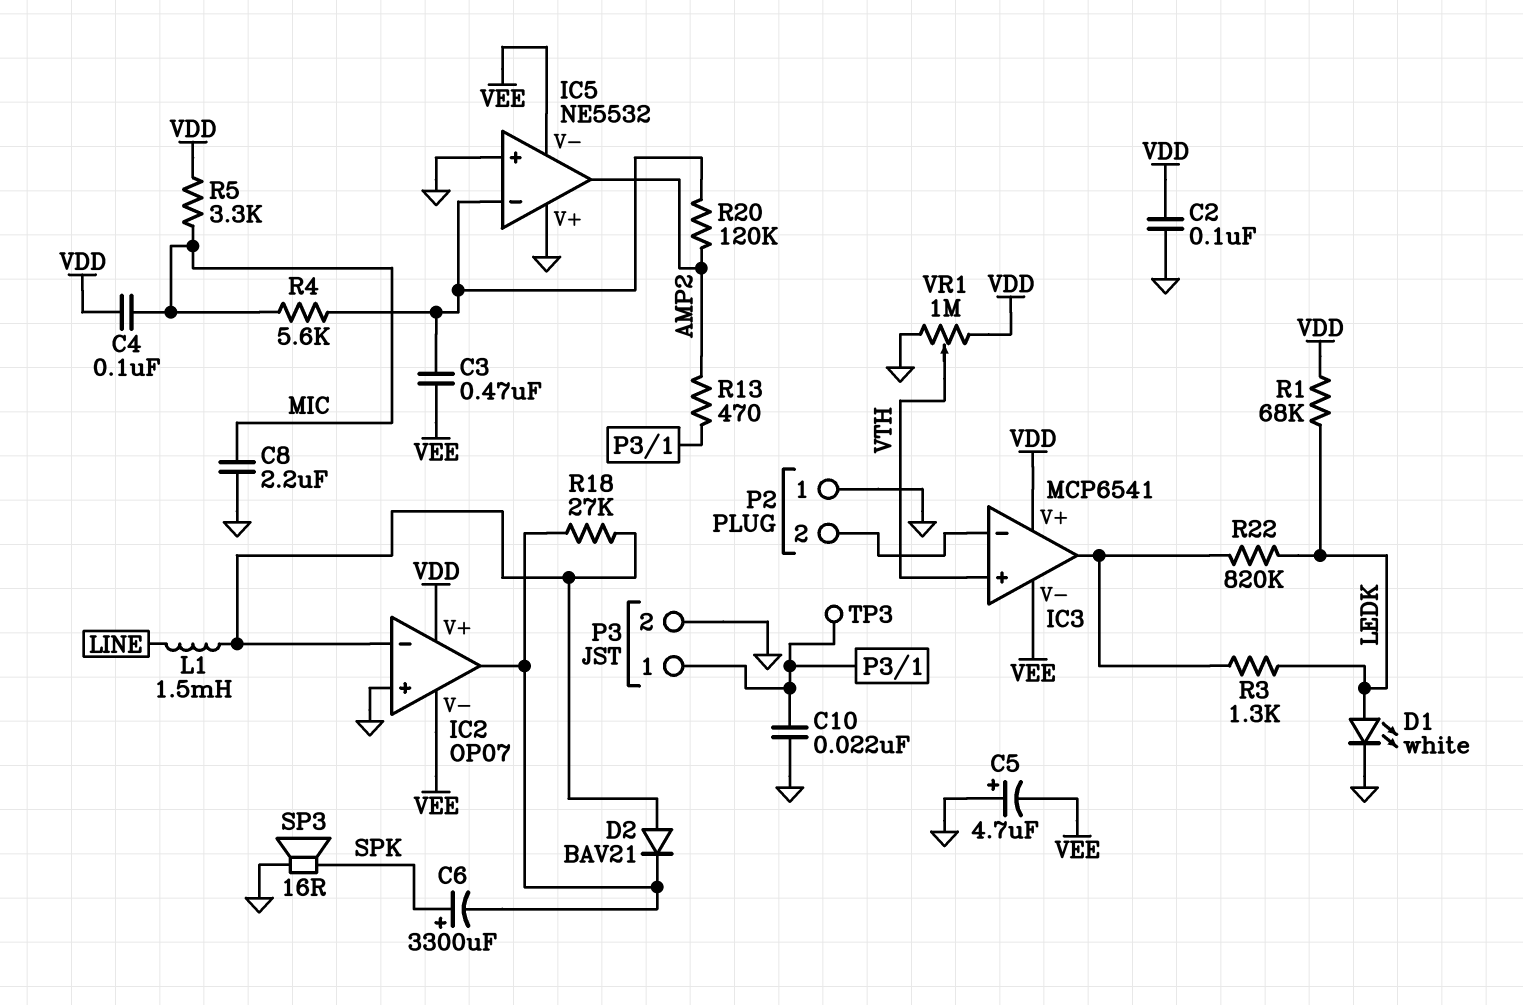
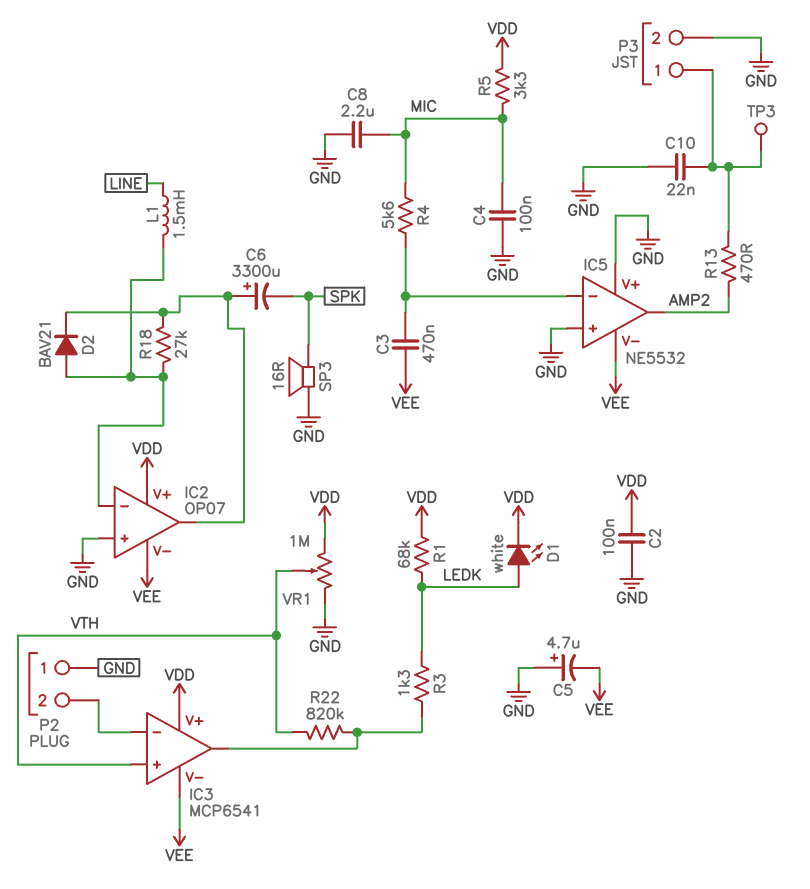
C4: 100nF (MIC, VDD) -> 100nF (GND, MIC)
C6: 3300uF (plus SPK, minus IC2/out) -> 3300uF (plus IC2/out, minus SPK)
D1: LED white (A LEDK, K GND) -> LED white (A LEDK, K VDD)
R20: 120k (AMP2, IC5/in-) -> none
R22: 820k (IC3/out, LEDK) -> 820k (IC3/out, VTH)

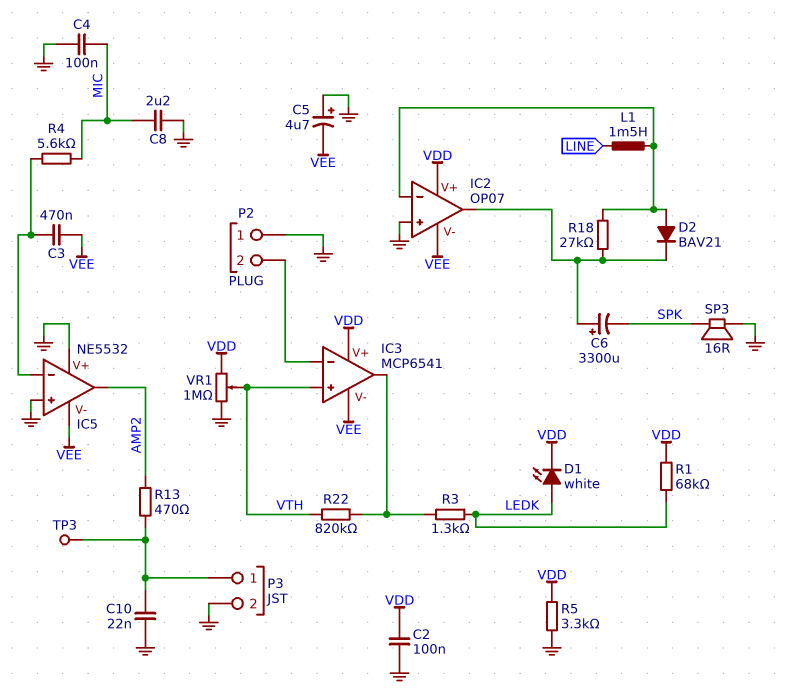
R5: 3.3k (MIC, VDD) -> 3.3k (GND, VDD)

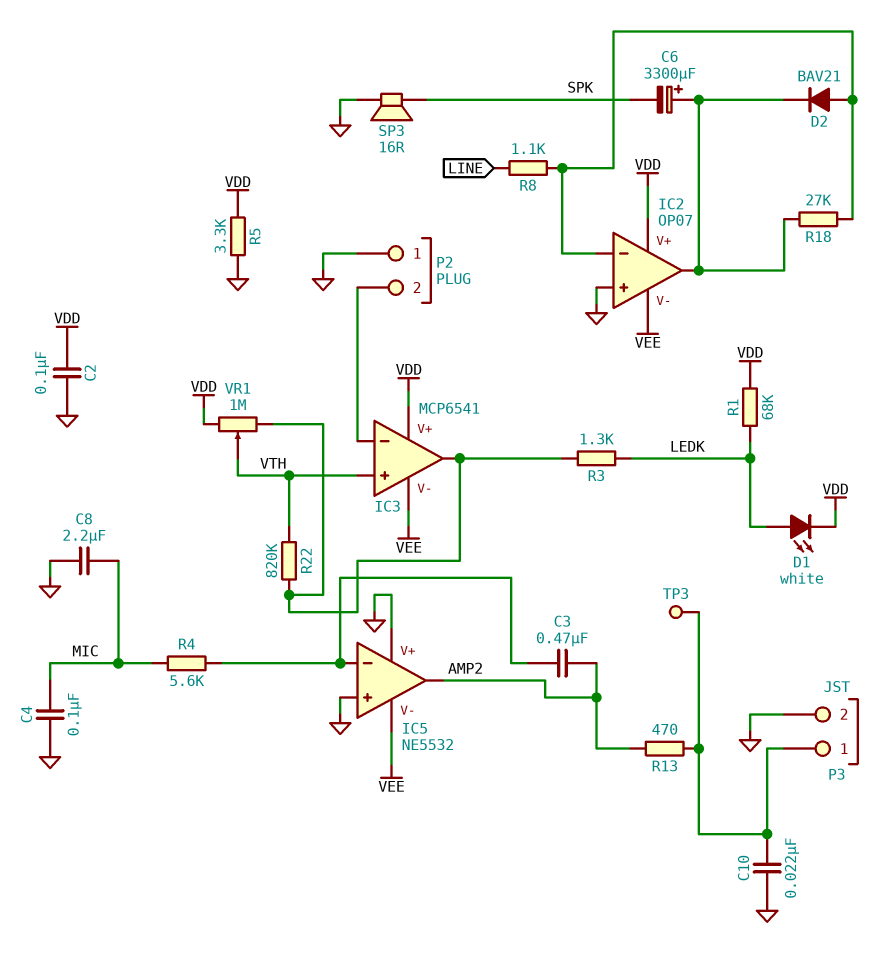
C3: 470nF (IC5/in-, VEE) -> 470nF (AMP2, IC5/in-)
C5: 4.7uF (plus GND, minus VEE) -> none
L1: 1.5mH (IC2/in-, LINE) -> none
R8: none -> 1.1k (IC2/in-, LINE)
VR1: 1M (GND, VDD, wiper VTH) -> 1M (IC3/out, VDD, wiper VTH)

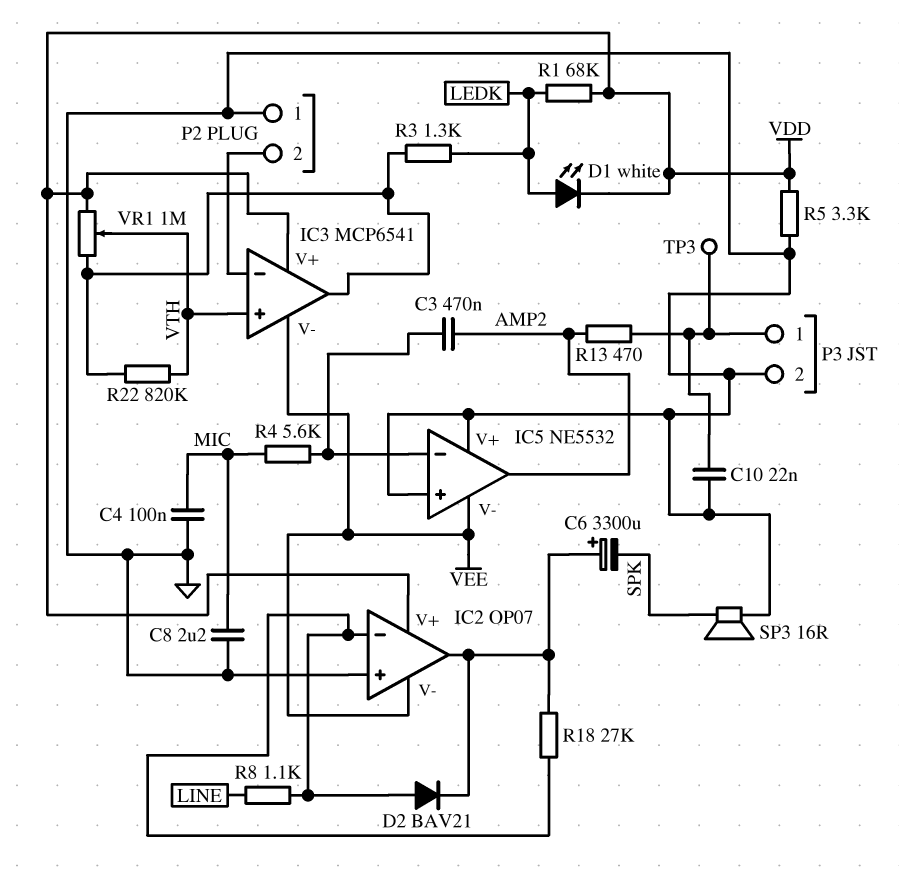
C2: 100nF (GND, VDD) -> none

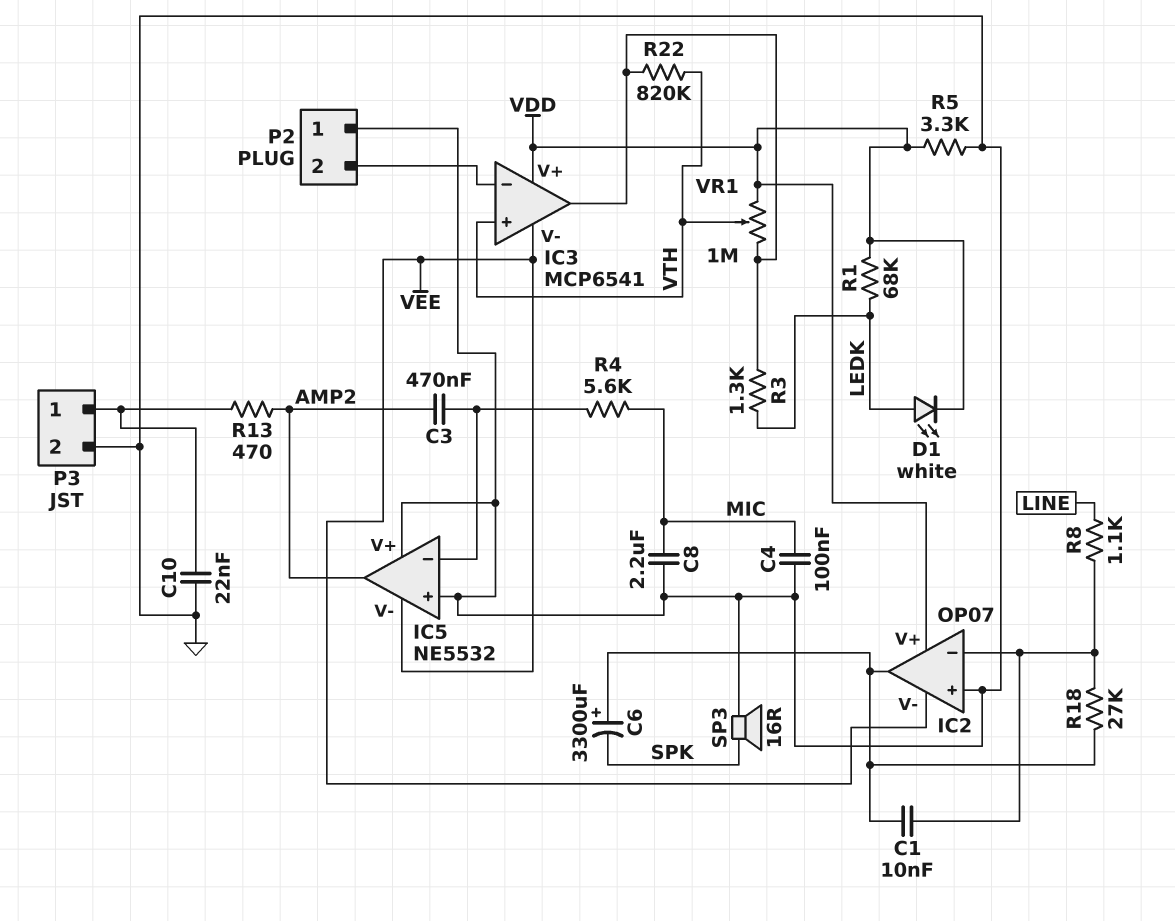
C1: none -> 10nF (IC2/in-, IC2/out)
D2: diode BAV21 (A IC2/in-, K IC2/out) -> none
TP3: test point (P3/1) -> none

